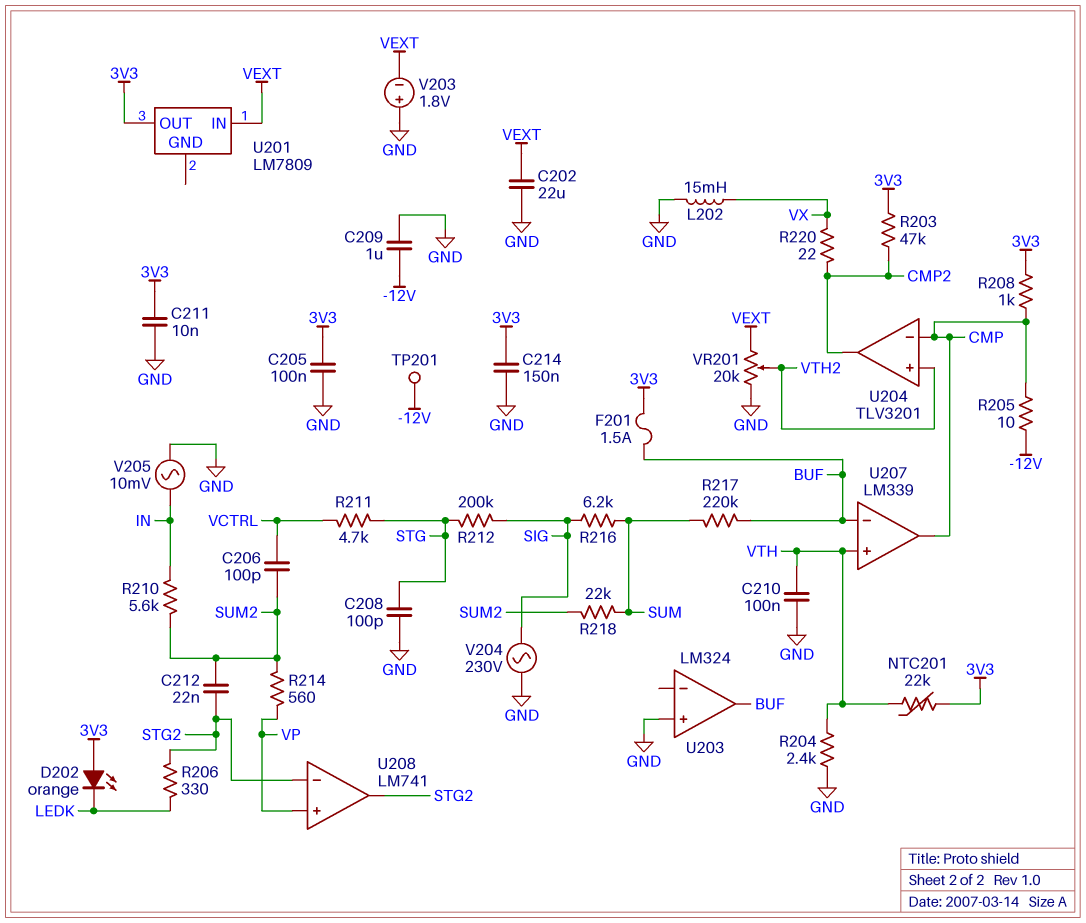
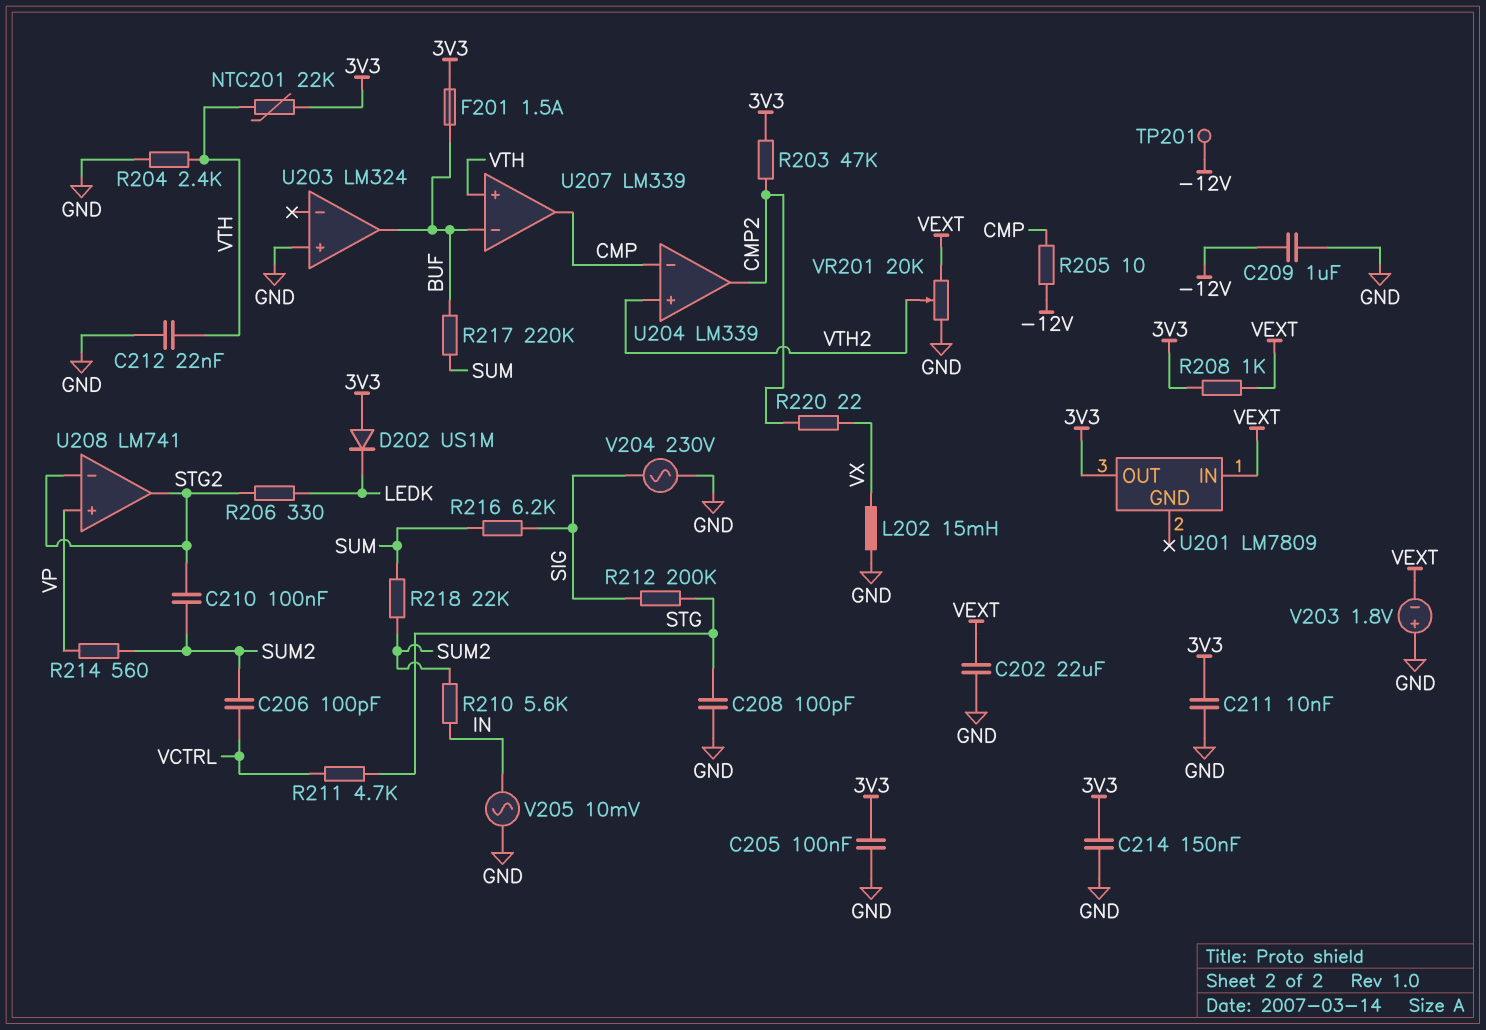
C210: 100nF (GND, VTH) -> 100nF (STG2, SUM2)
C212: 22nF (STG2, SUM2) -> 22nF (GND, VTH)
D202: LED orange (A 3V3, K LEDK) -> diode US1M (A 3V3, K LEDK)
R208: 1k (3V3, CMP) -> 1k (3V3, VEXT)
U204: TLV3201 -> LM339

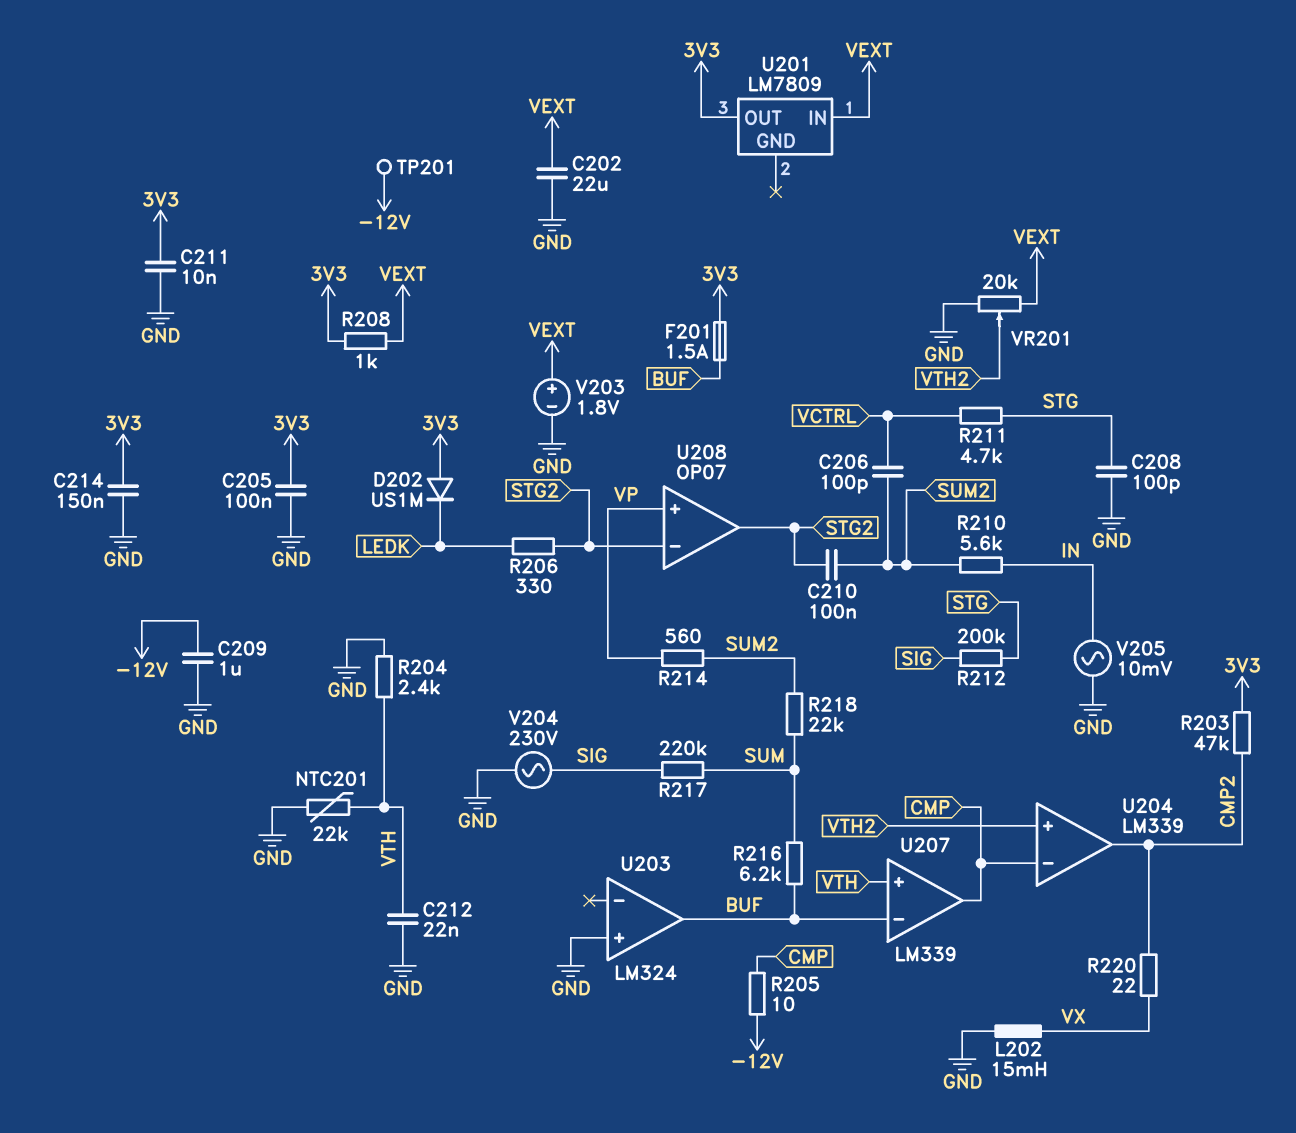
NTC201: 22k (3V3, VTH) -> 22k (GND, VTH)
R216: 6.2k (SIG, SUM) -> 6.2k (BUF, SUM)
R217: 220k (BUF, SUM) -> 220k (SIG, SUM)
U208: LM741 -> OP07
V203: 1.8V (plus GND, minus VEXT) -> 1.8V (plus VEXT, minus GND)

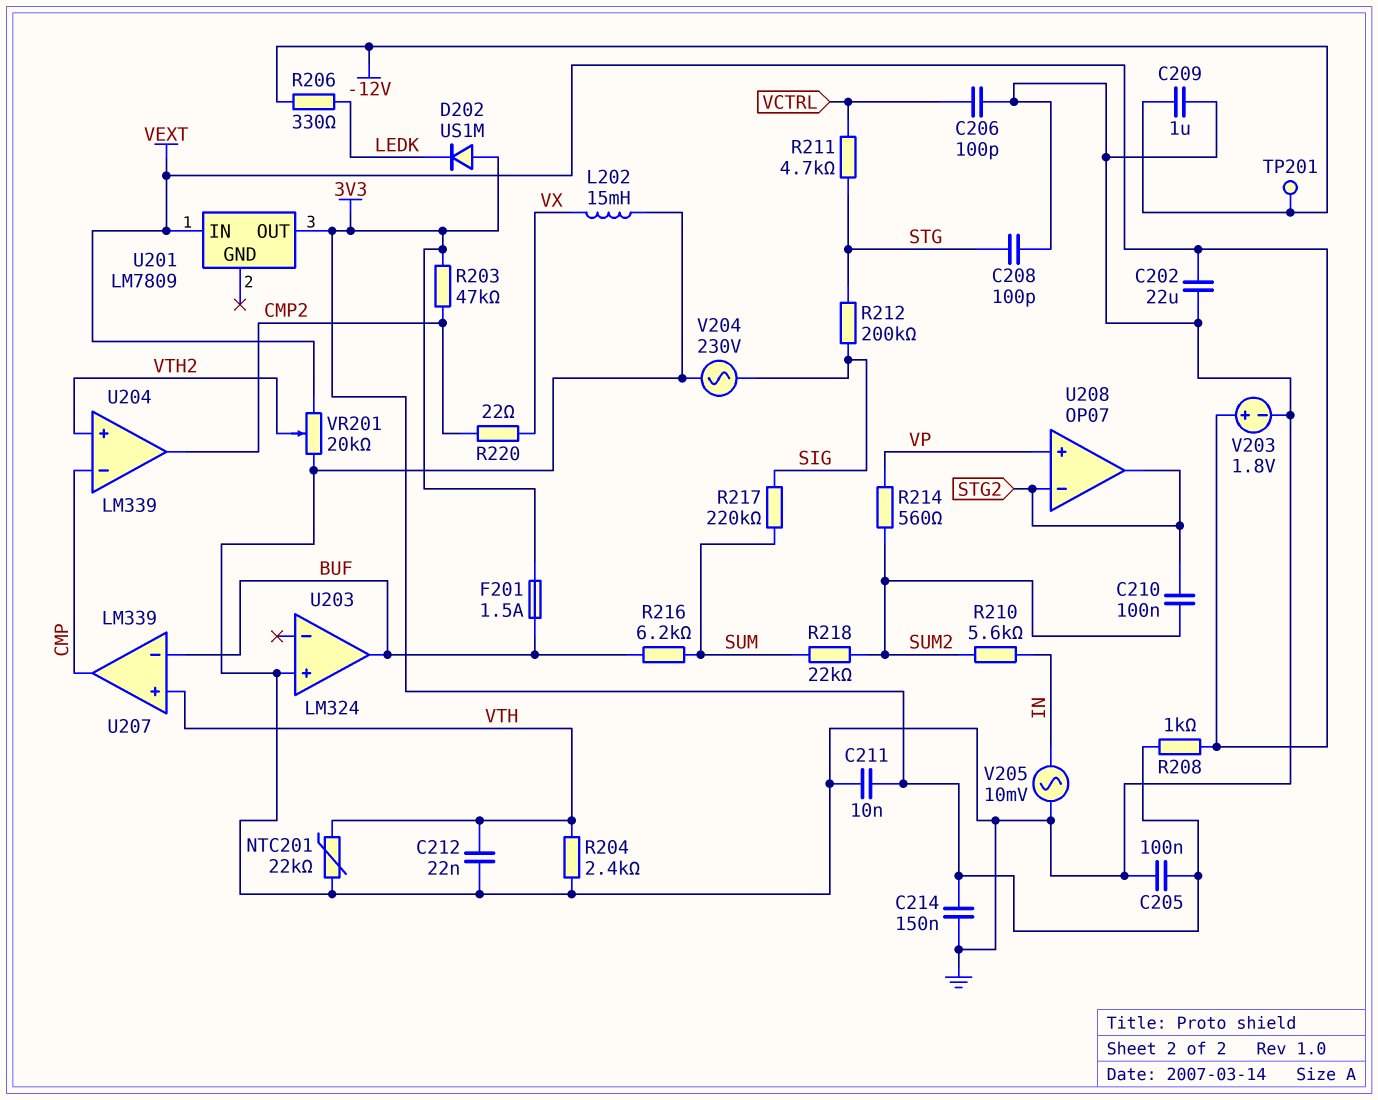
C206: 100pF (SUM2, VCTRL) -> 100pF (GND, VCTRL)
R205: 10 (-12V, CMP) -> none
R206: 330 (LEDK, STG2) -> 330 (-12V, LEDK)

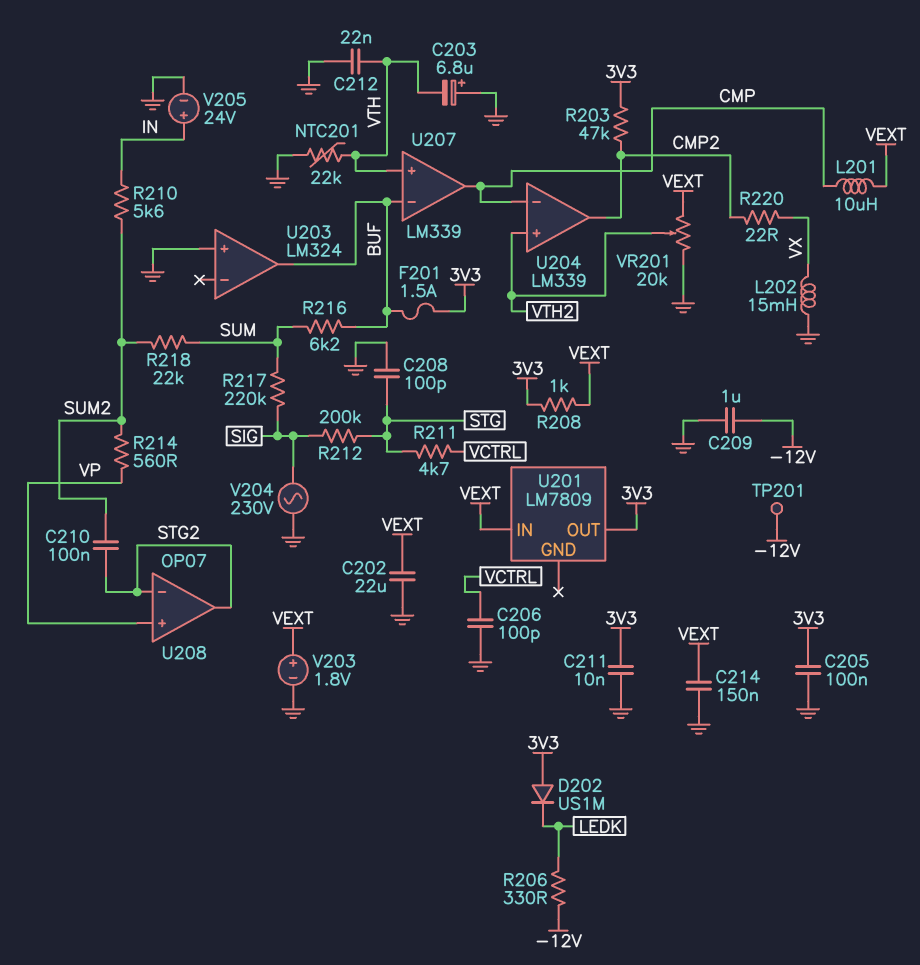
C203: none -> 6.8uF (plus GND, minus VTH)
C214: 150nF (3V3, GND) -> 150nF (GND, VEXT)
L201: none -> 10uH (CMP, VEXT)
R204: 2.4k (GND, VTH) -> none
V205: AC 10mV (GND, IN) -> 24V (plus IN, minus GND)

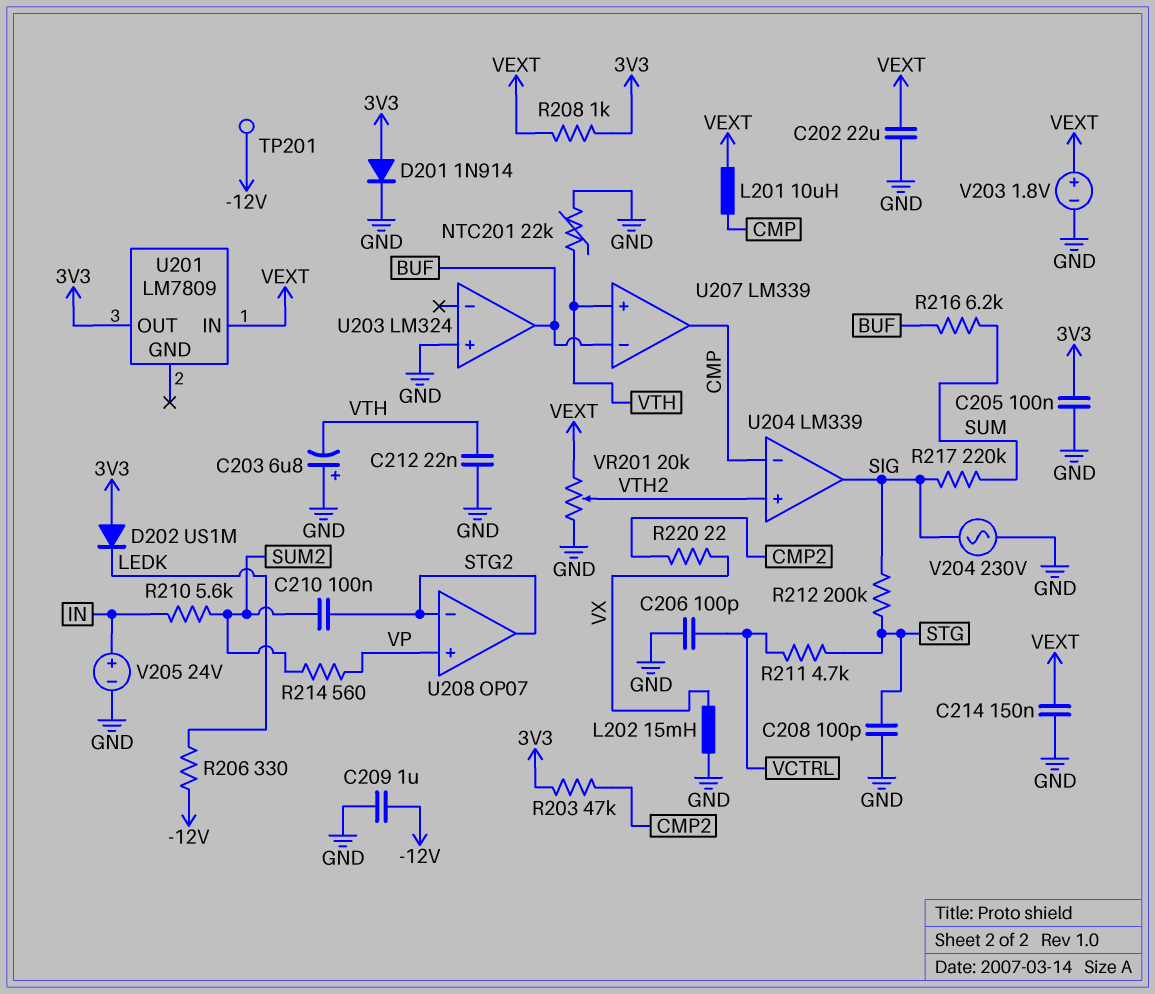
C211: 10nF (3V3, GND) -> none
D201: none -> diode 1N914 (A 3V3, K GND)
F201: 1.5A (3V3, BUF) -> none
R218: 22k (SUM, SUM2) -> none
U204 pin out: CMP2 -> SIG

